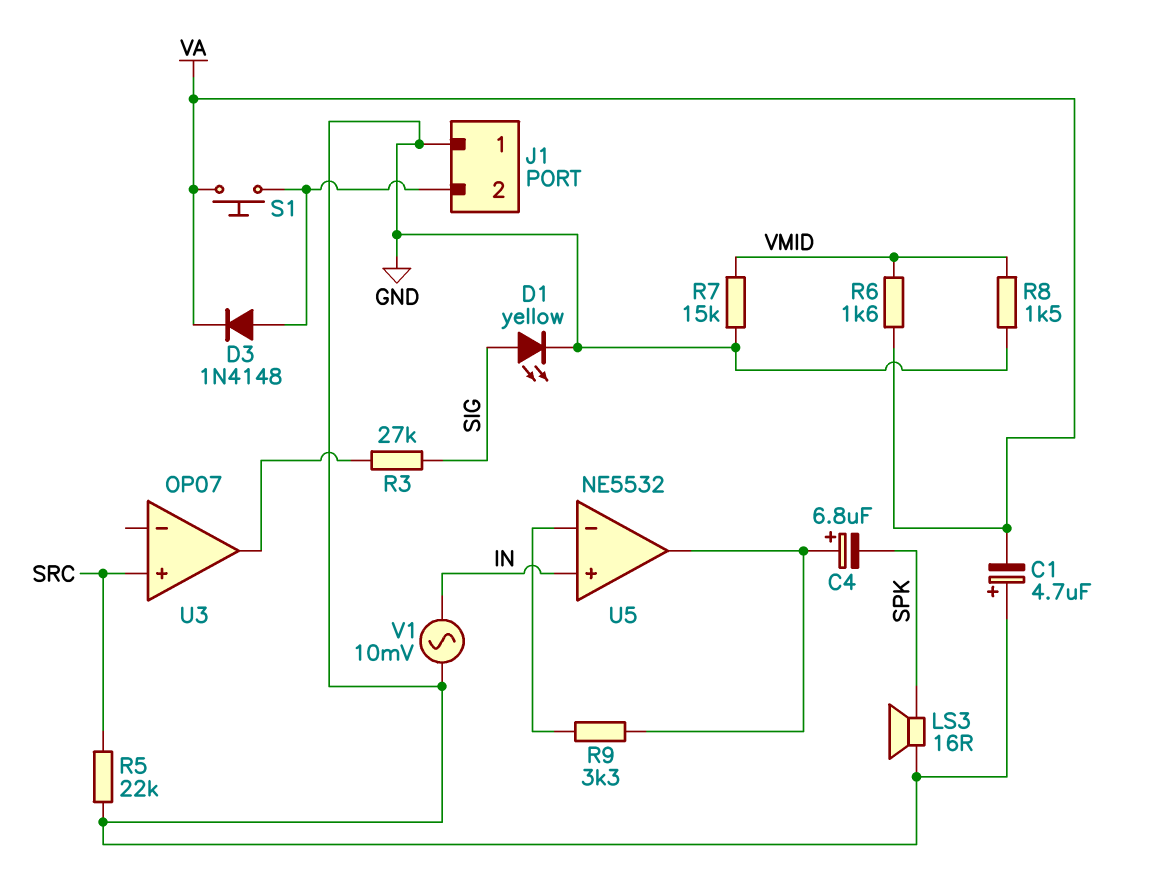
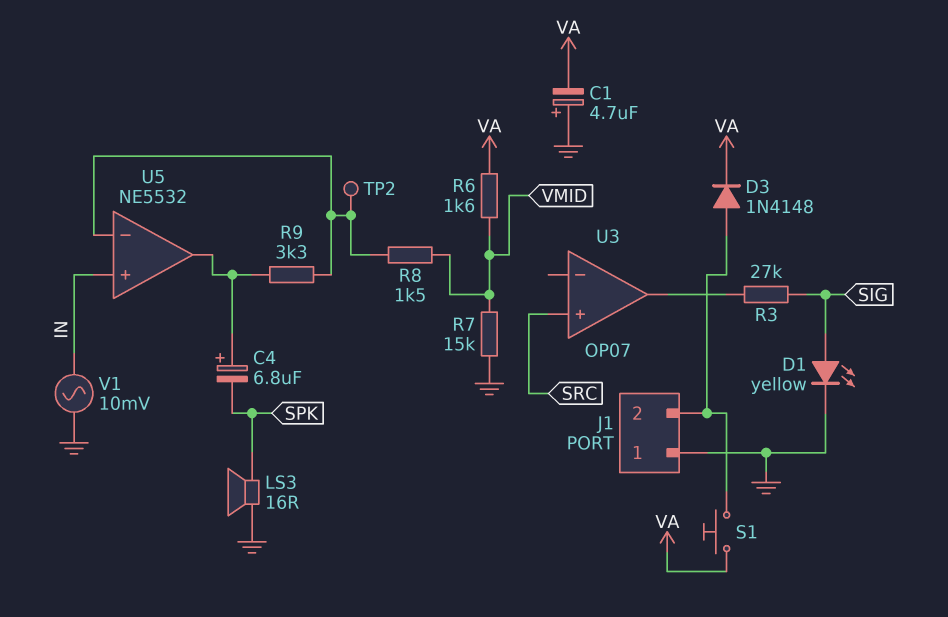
R5: 22k (GND, SRC) -> none
R8: 1.5k (GND, VMID) -> 1.5k (U5/in-, VMID)
TP2: none -> test point (U5/in-)

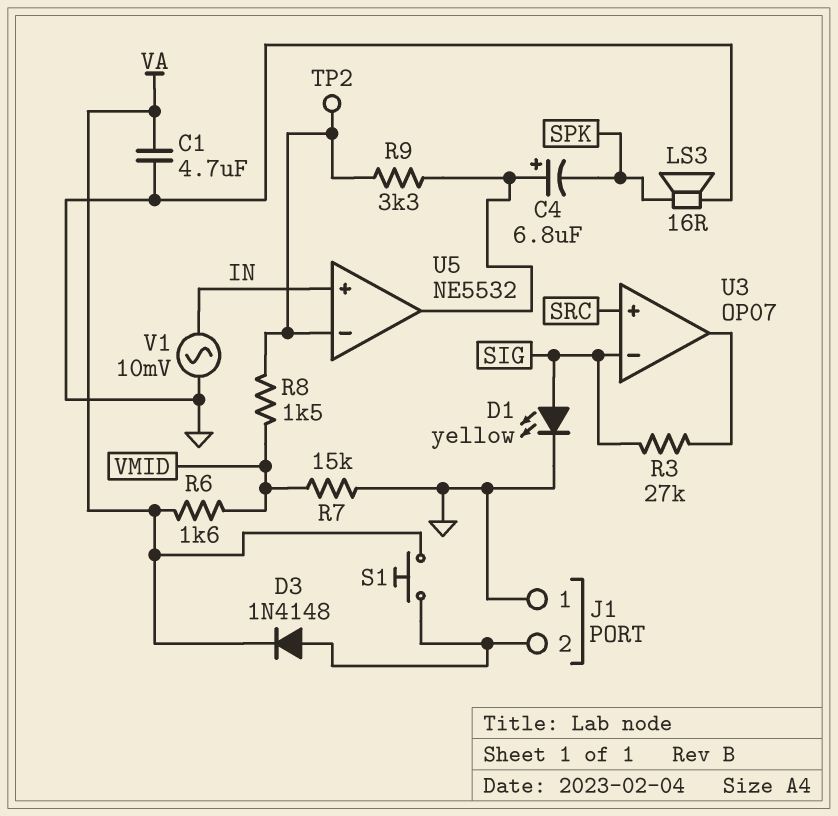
C1: 4.7uF (plus GND, minus VA) -> 4.7uF (GND, VA)
U3 pin in-: none -> SIG

